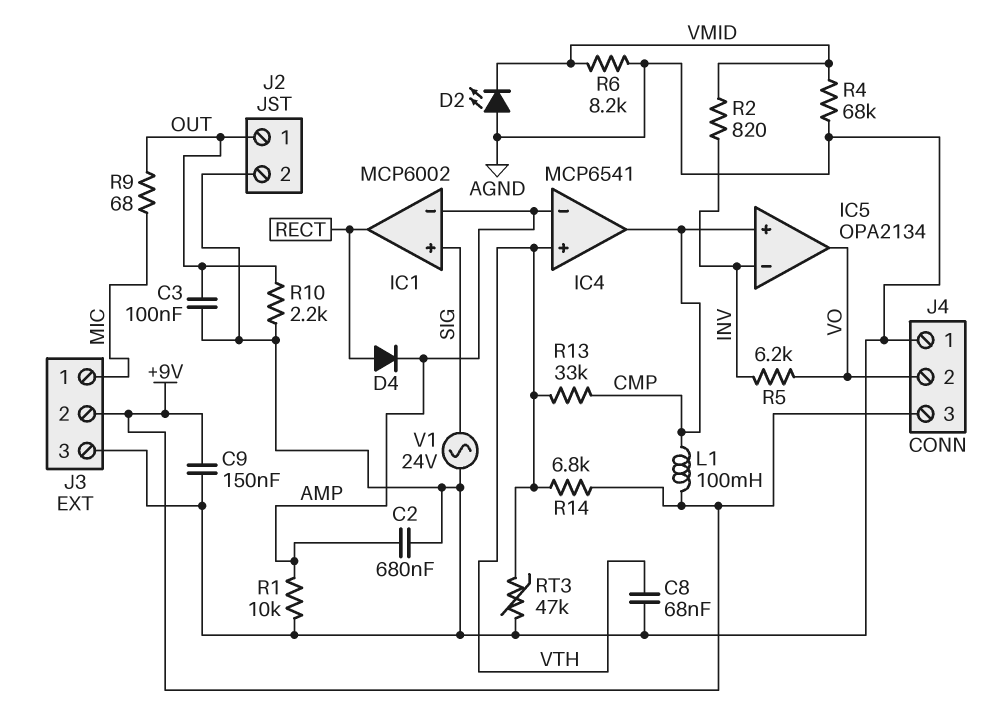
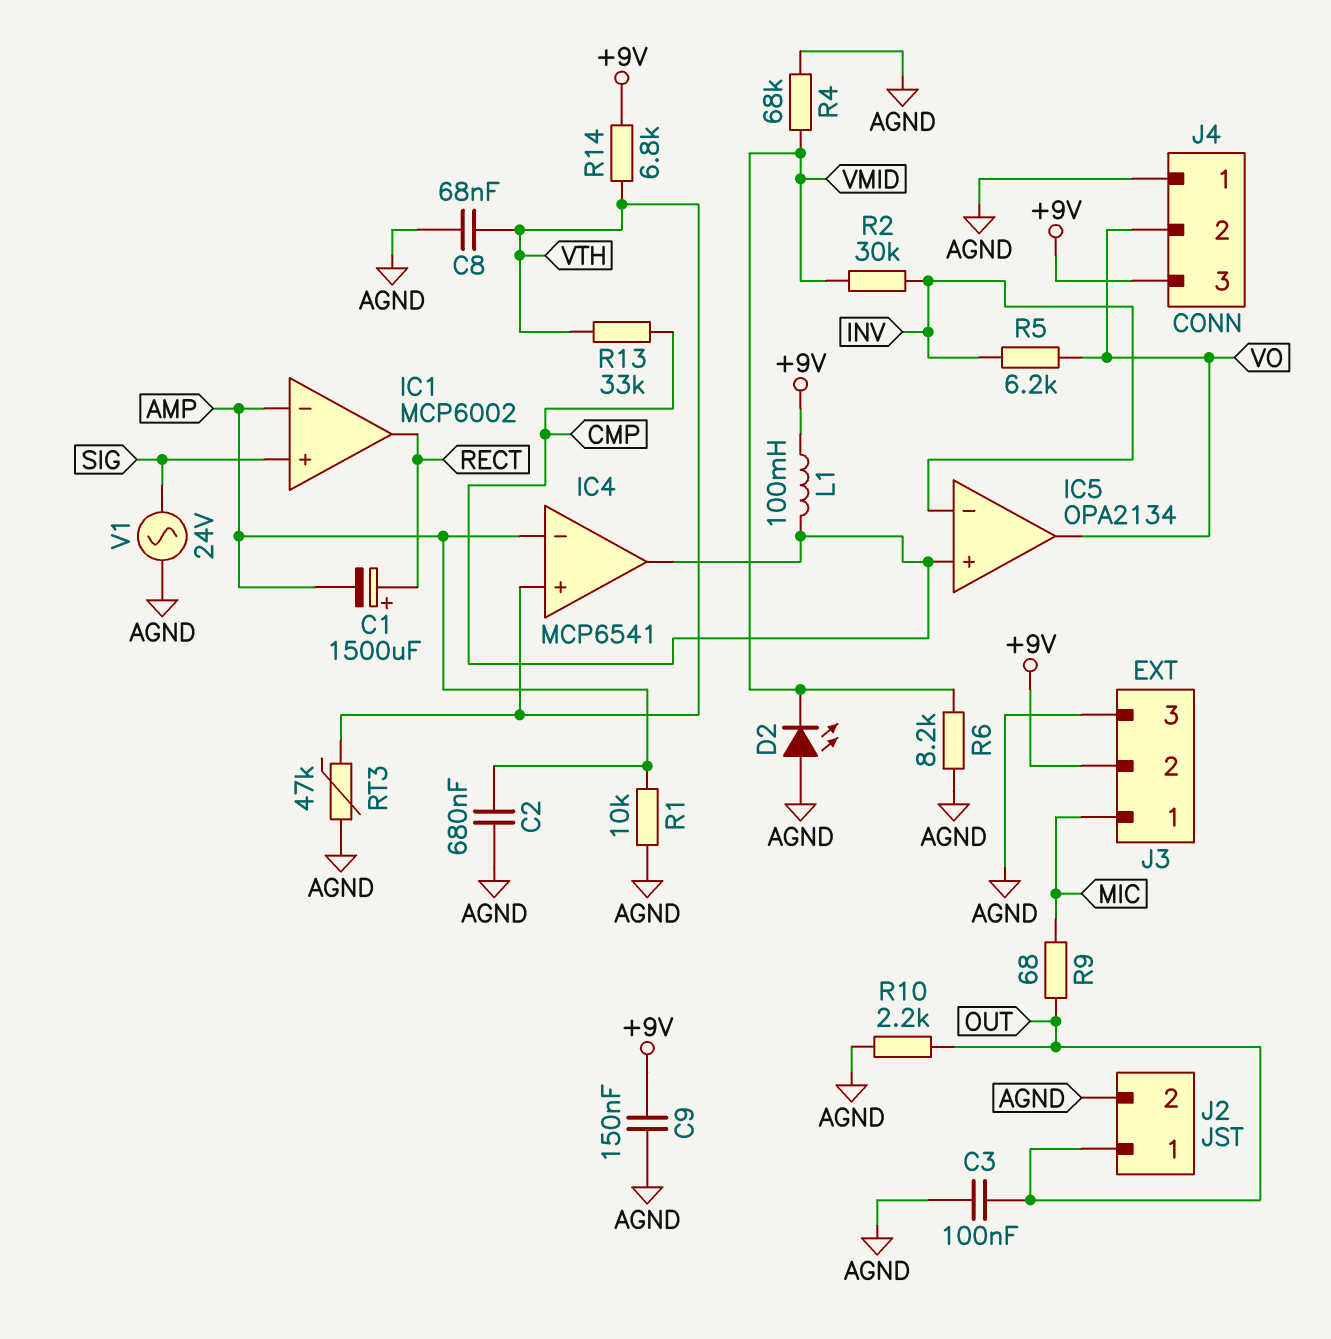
C1: none -> 1500uF (plus RECT, minus AMP)
D4: diode (A RECT, K AMP) -> none
R2: 820 (INV, VMID) -> 30k (INV, VMID)

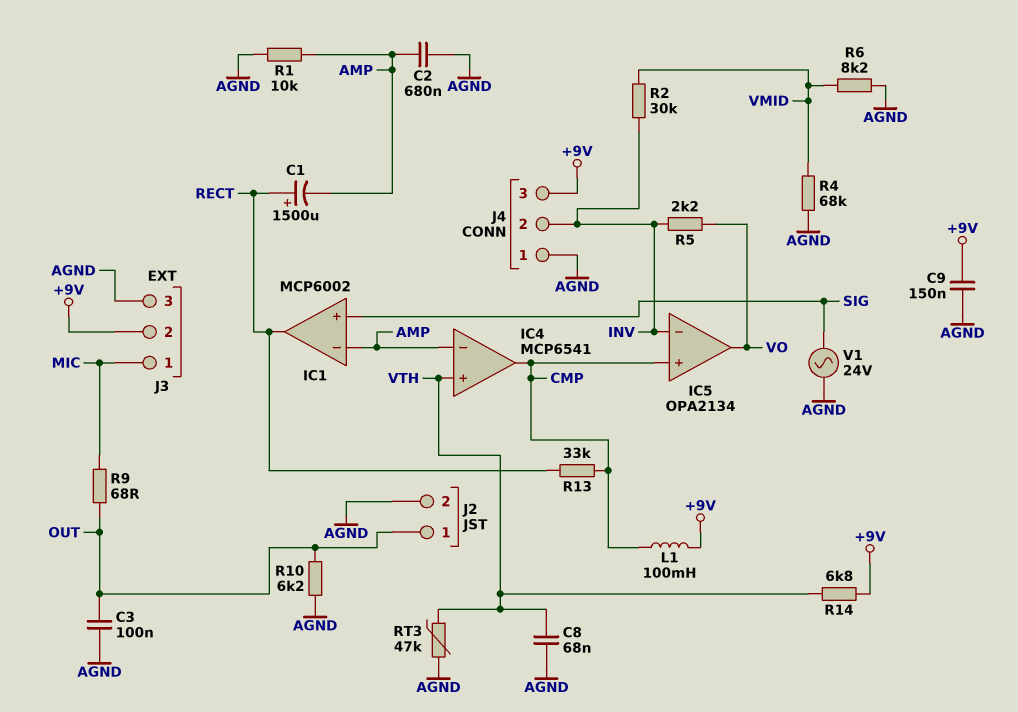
D2: LED (A AGND, K VMID) -> none
J4 pin 2: VO -> INV
R5: 6.2k (INV, VO) -> 2.2k (INV, VO)
R10: 2.2k (AGND, OUT) -> 6.2k (AGND, OUT)
R13: 33k (CMP, VTH) -> 33k (CMP, RECT)

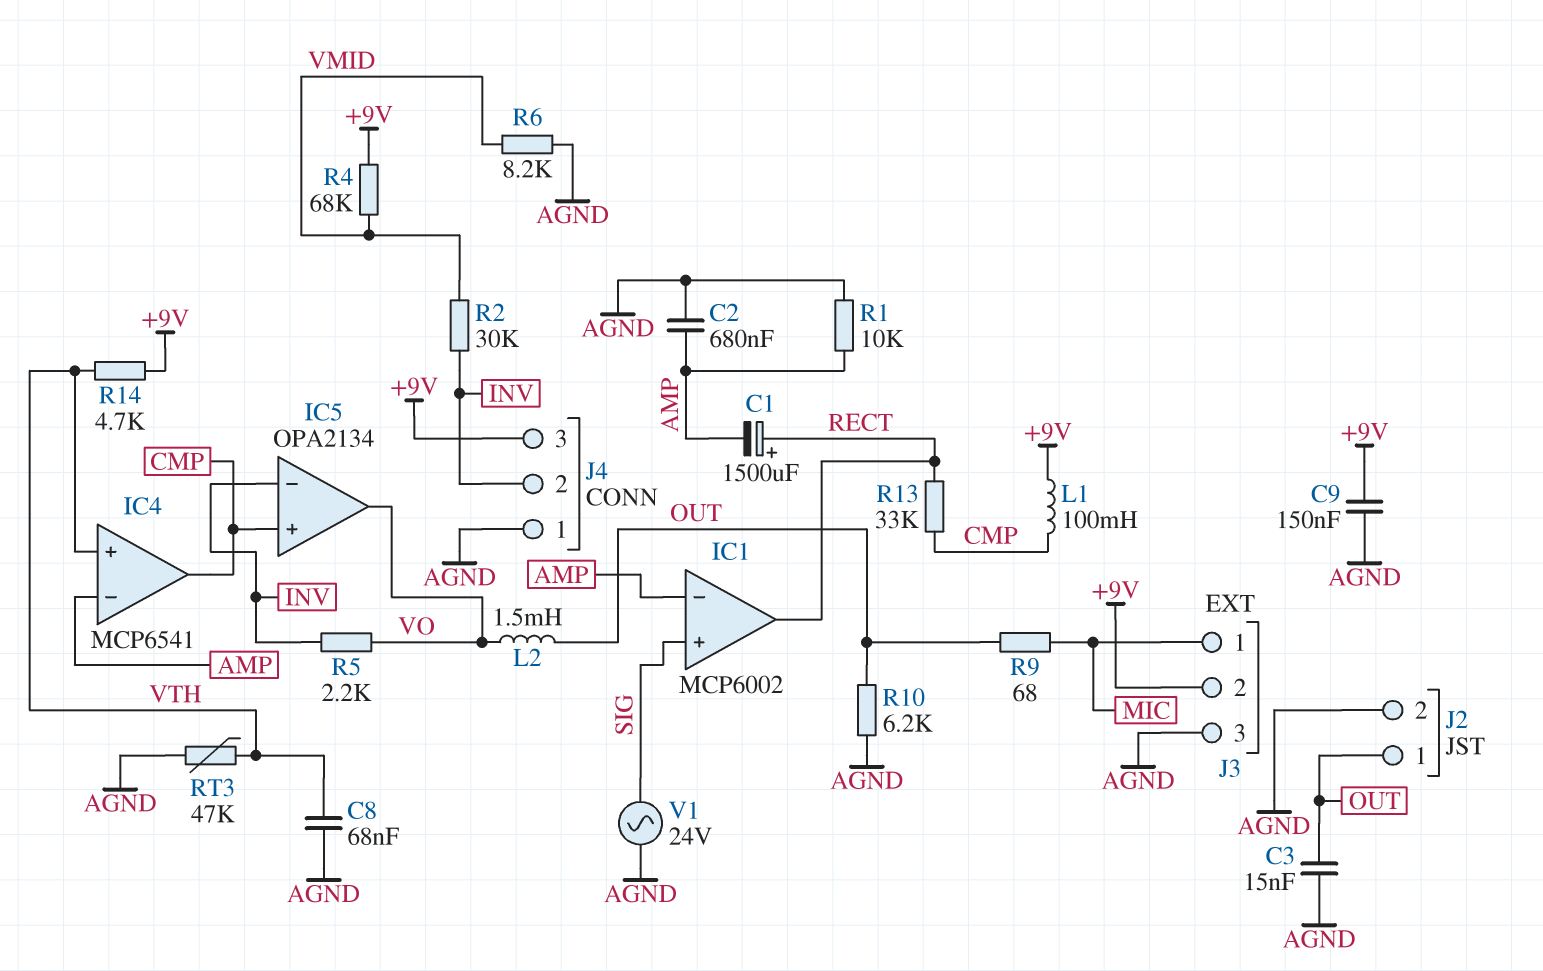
C3: 100nF (AGND, OUT) -> 15nF (AGND, OUT)
L2: none -> 1.5mH (OUT, VO)
R4: 68k (AGND, VMID) -> 68k (+9V, VMID)
R14: 6.8k (+9V, VTH) -> 4.7k (+9V, VTH)

